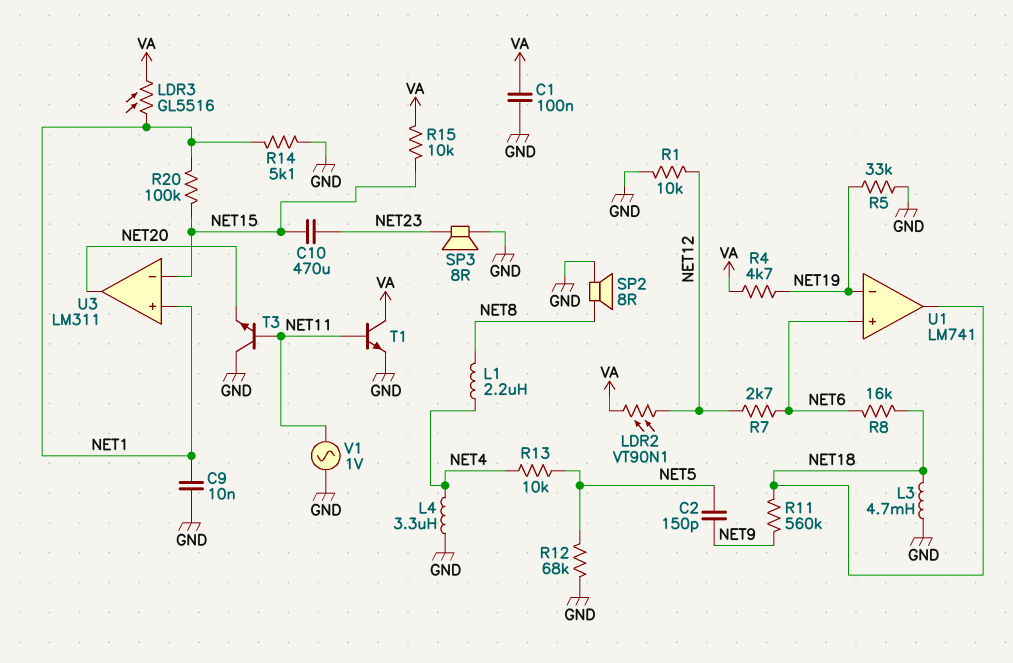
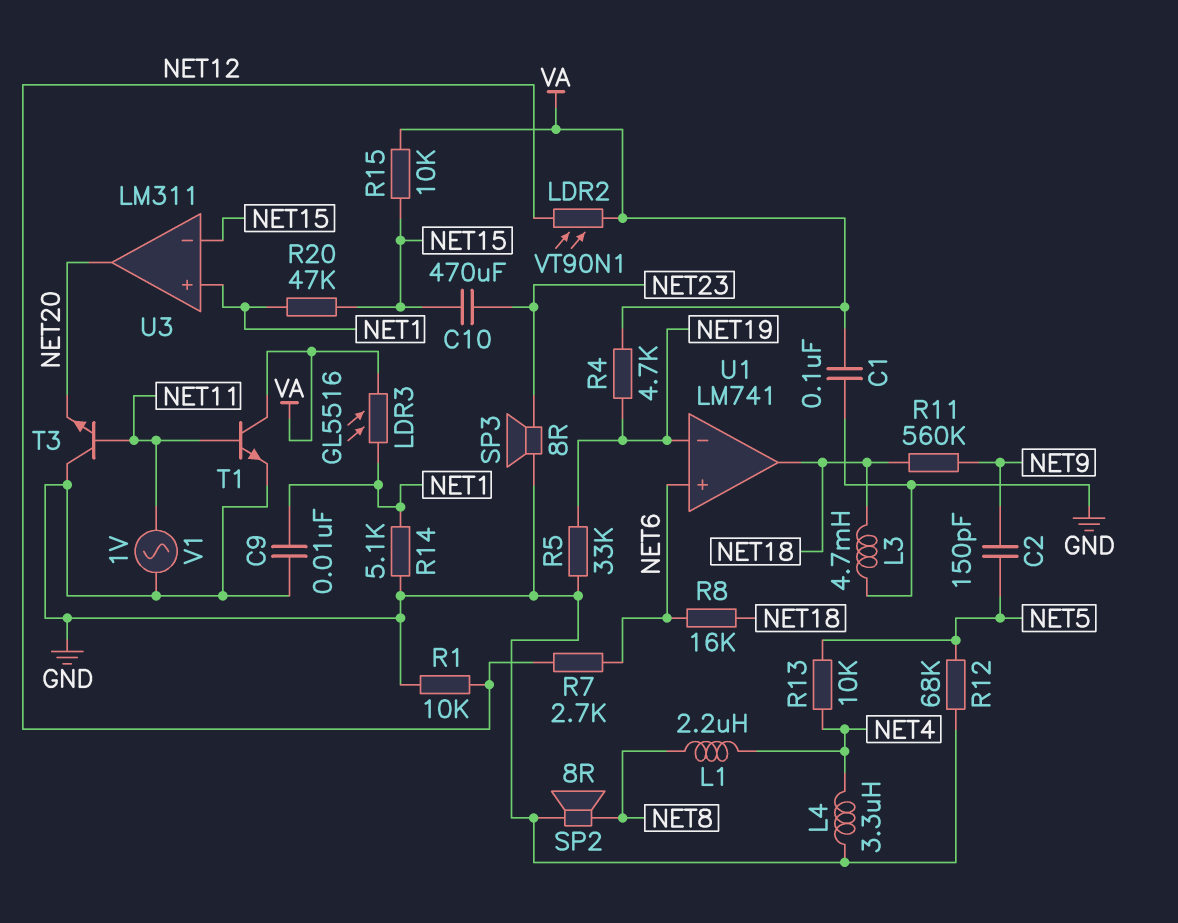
R20: 100k (NET1, NET15) -> 47k (NET1, NET15)

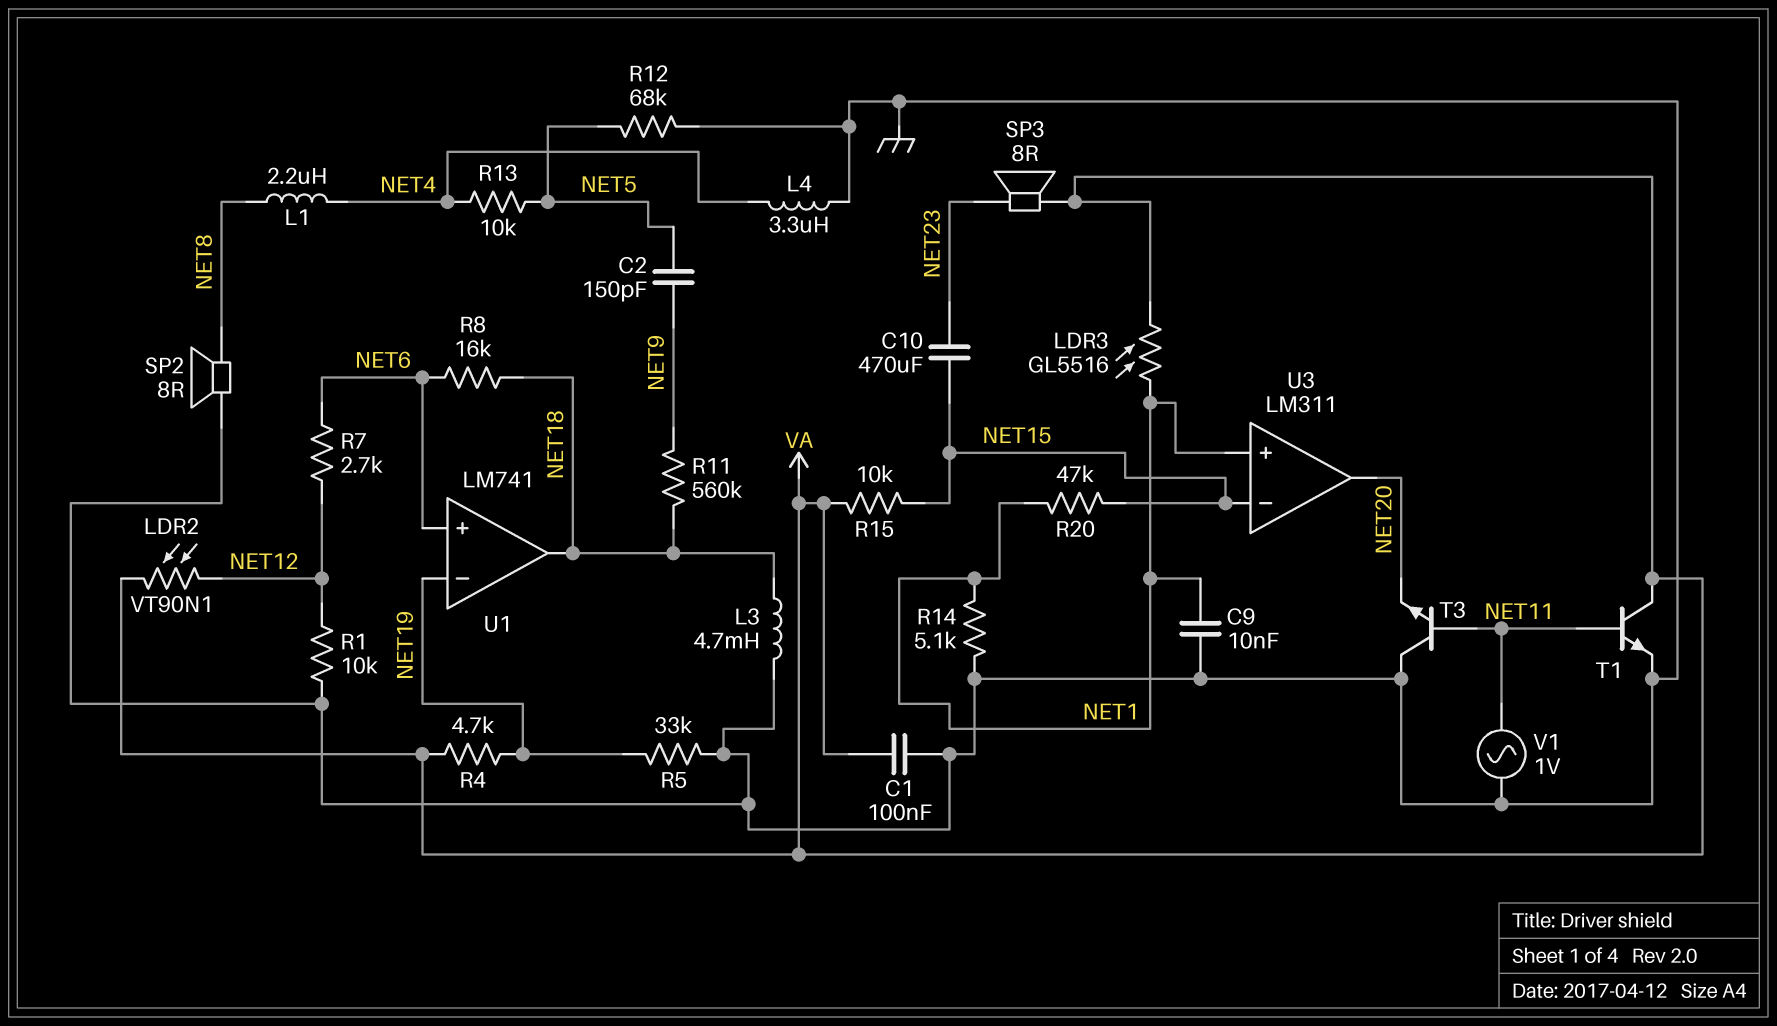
SP3: speaker 8R (GND, NET23) -> speaker 8R (NET23, VA)

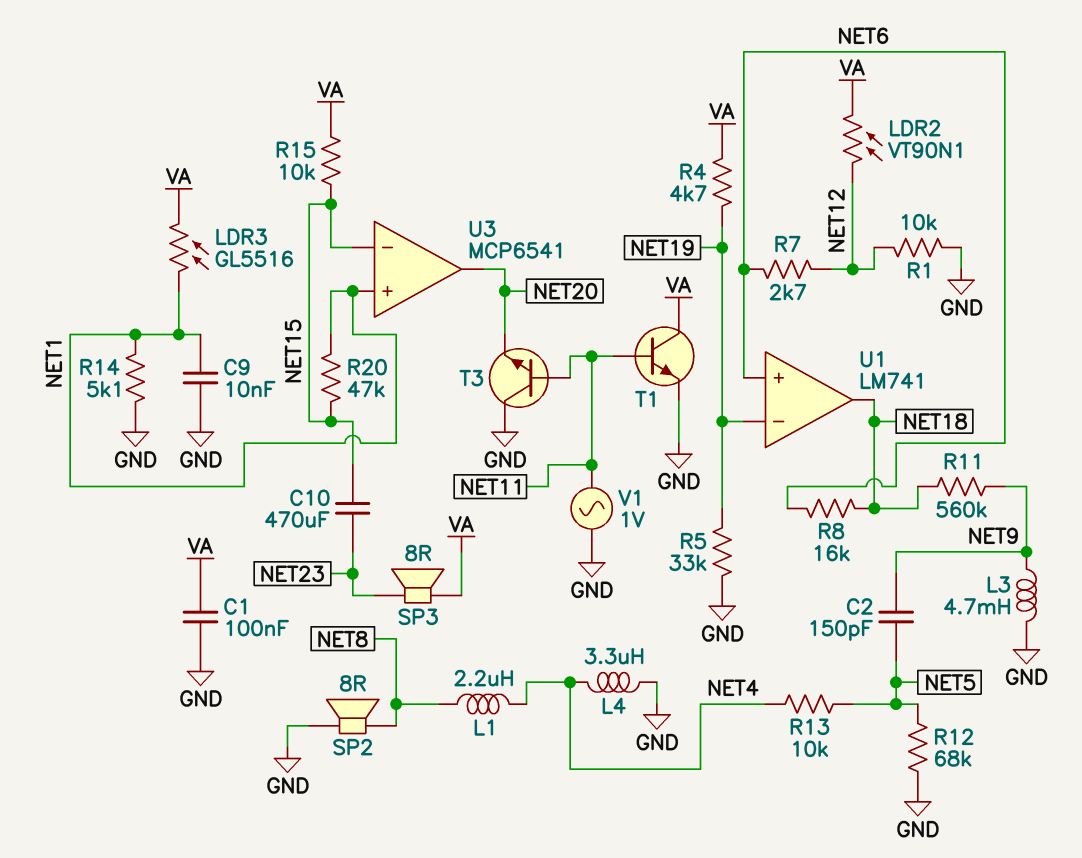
L3: 4.7mH (GND, NET18) -> 4.7mH (GND, NET9)
U3: LM311 -> MCP6541

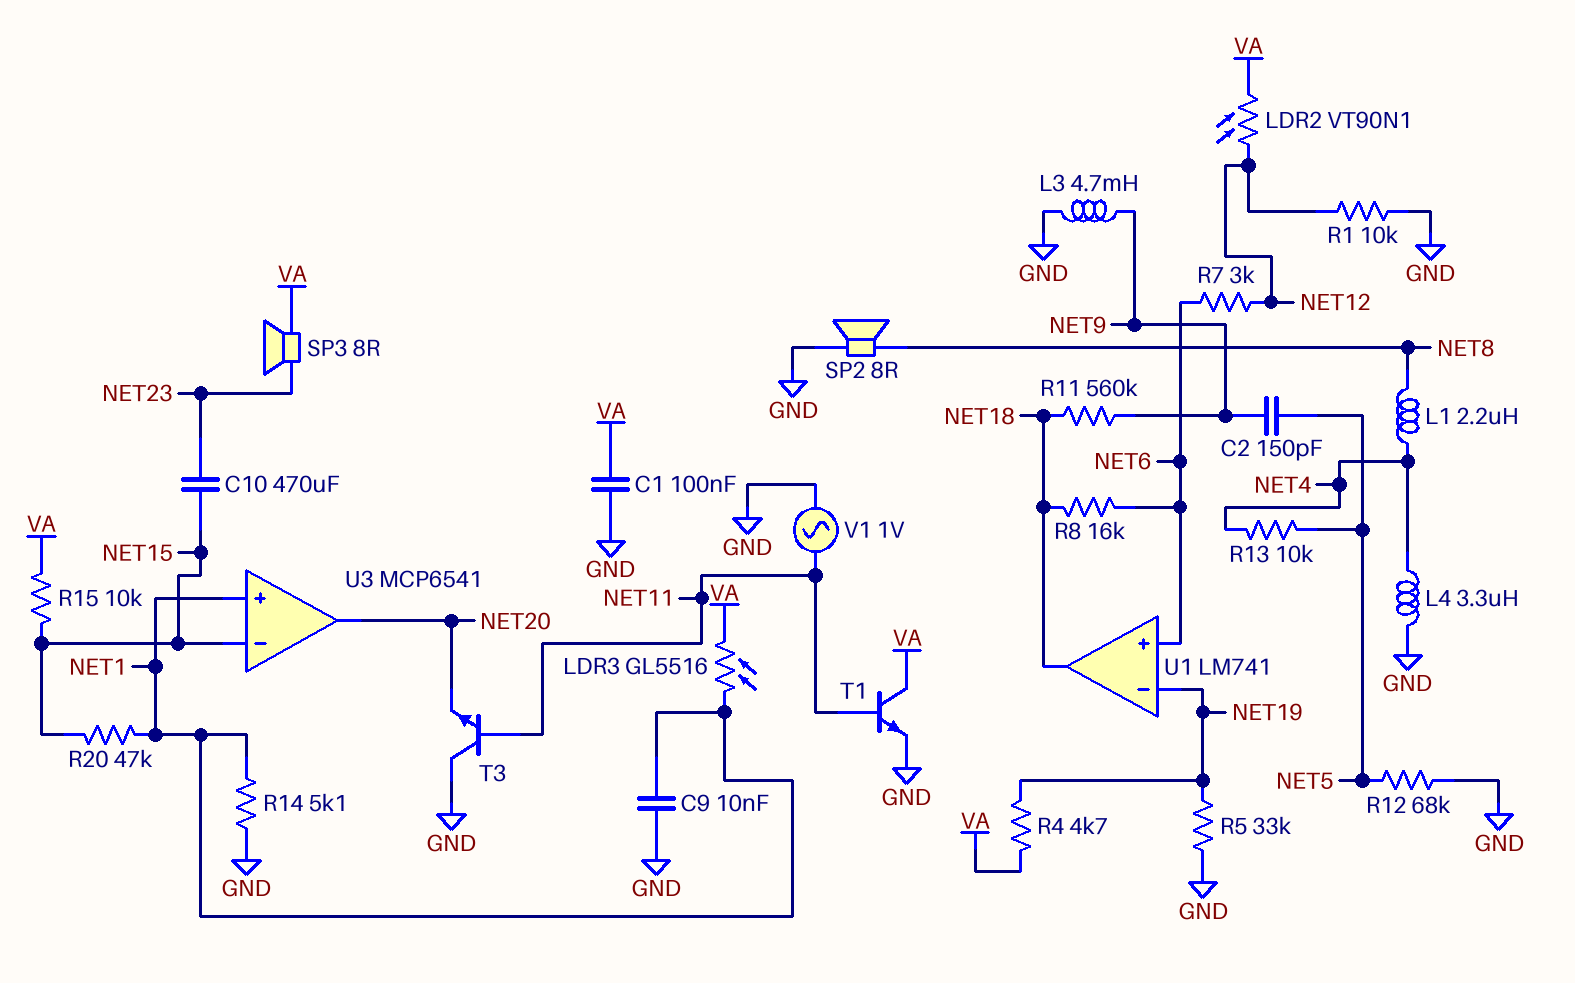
R7: 2.7k (NET6, NET12) -> 3k (NET6, NET12)

